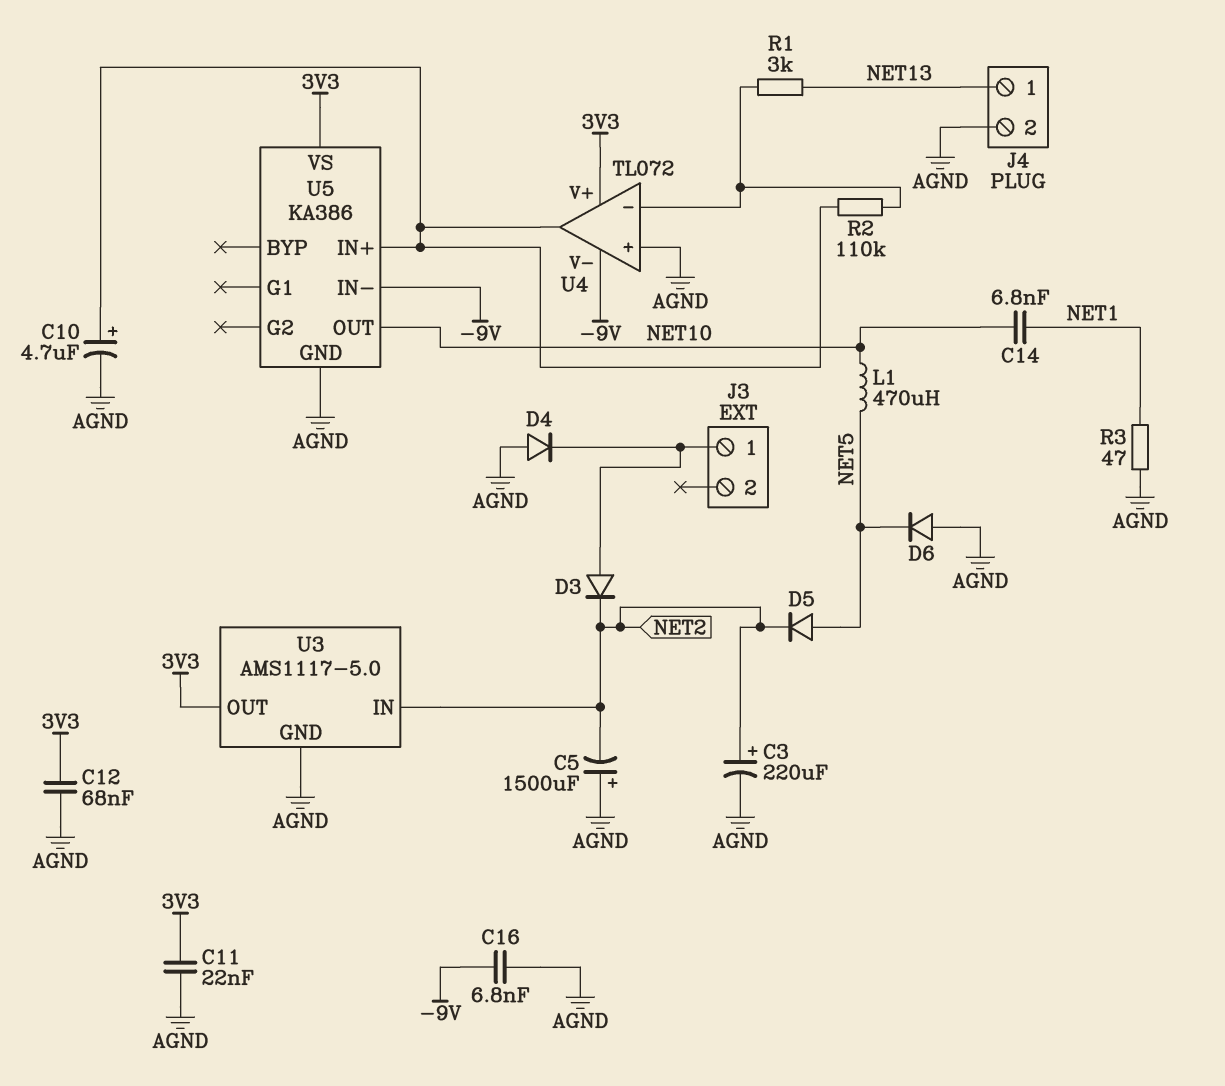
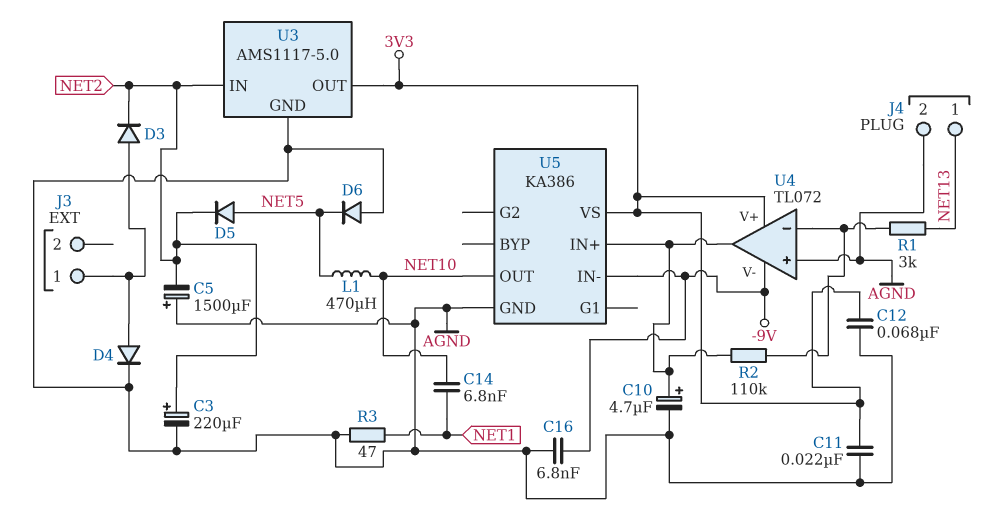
D4: diode (A AGND, K J3/1) -> diode (A J3/1, K AGND)

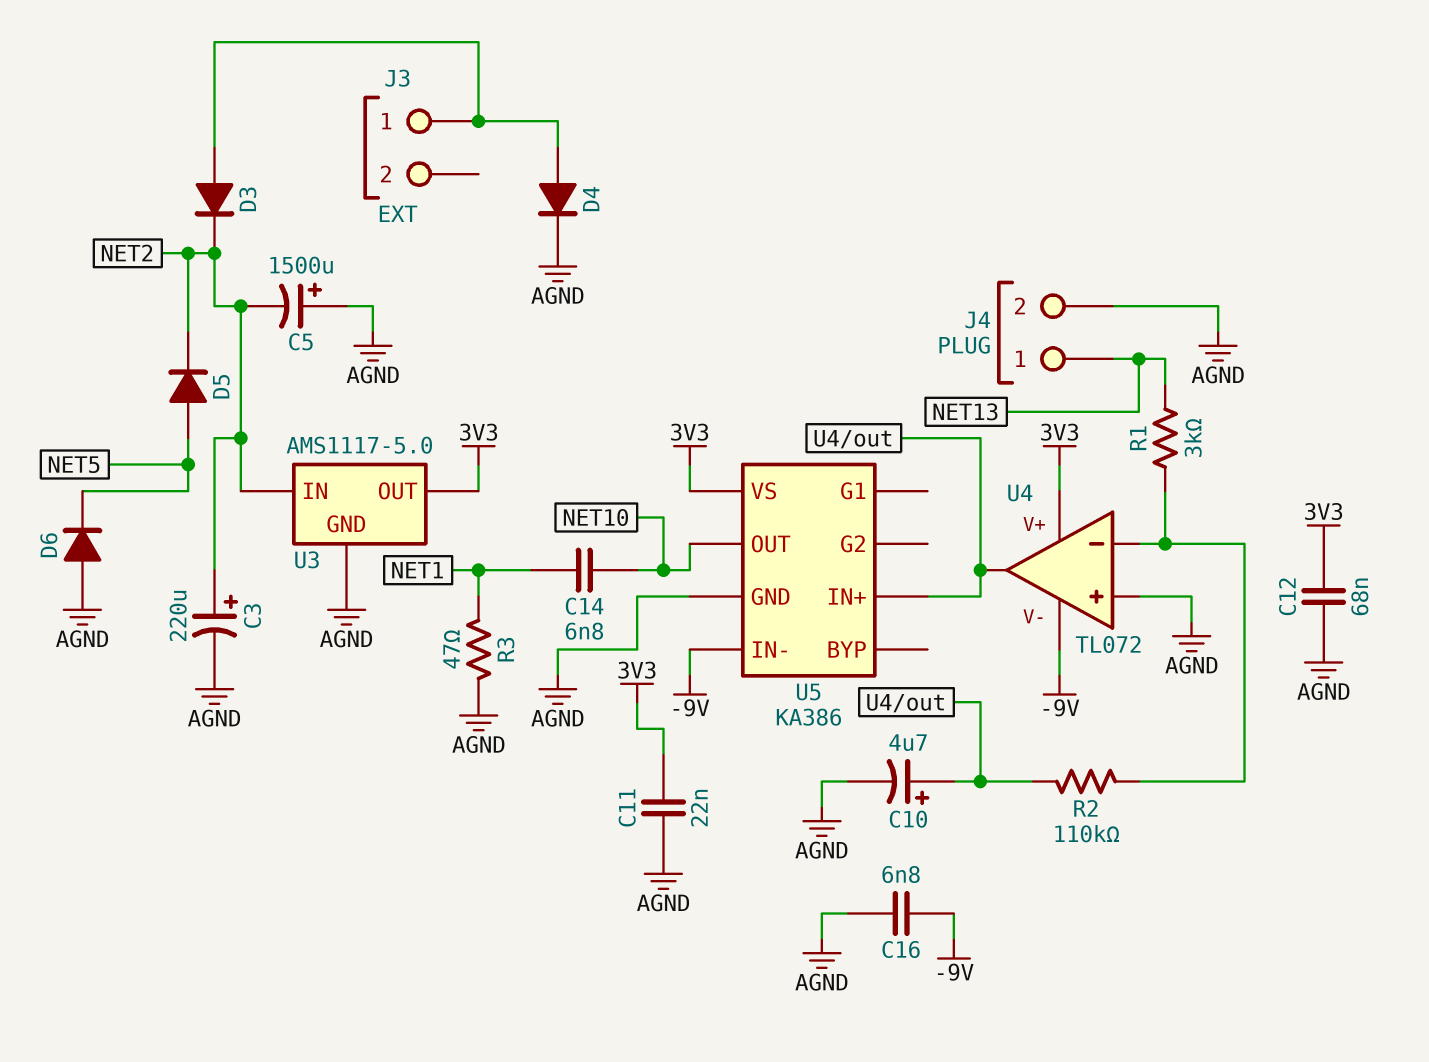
L1: 470uH (NET5, NET10) -> none

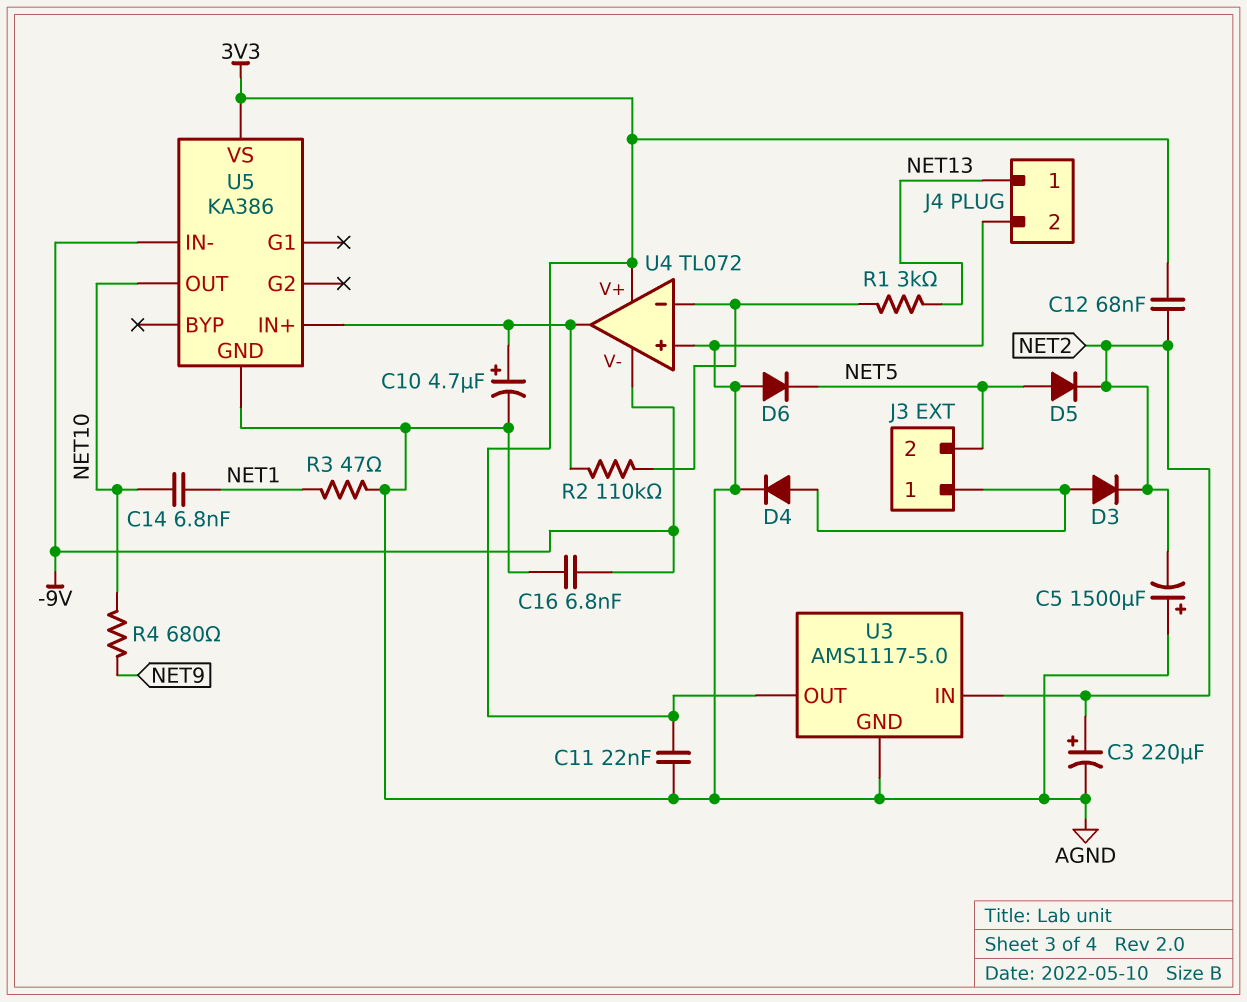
C12: 68nF (3V3, AGND) -> 68nF (3V3, NET2)
J3 pin 2: none -> NET5
R4: none -> 680 (NET9, NET10)

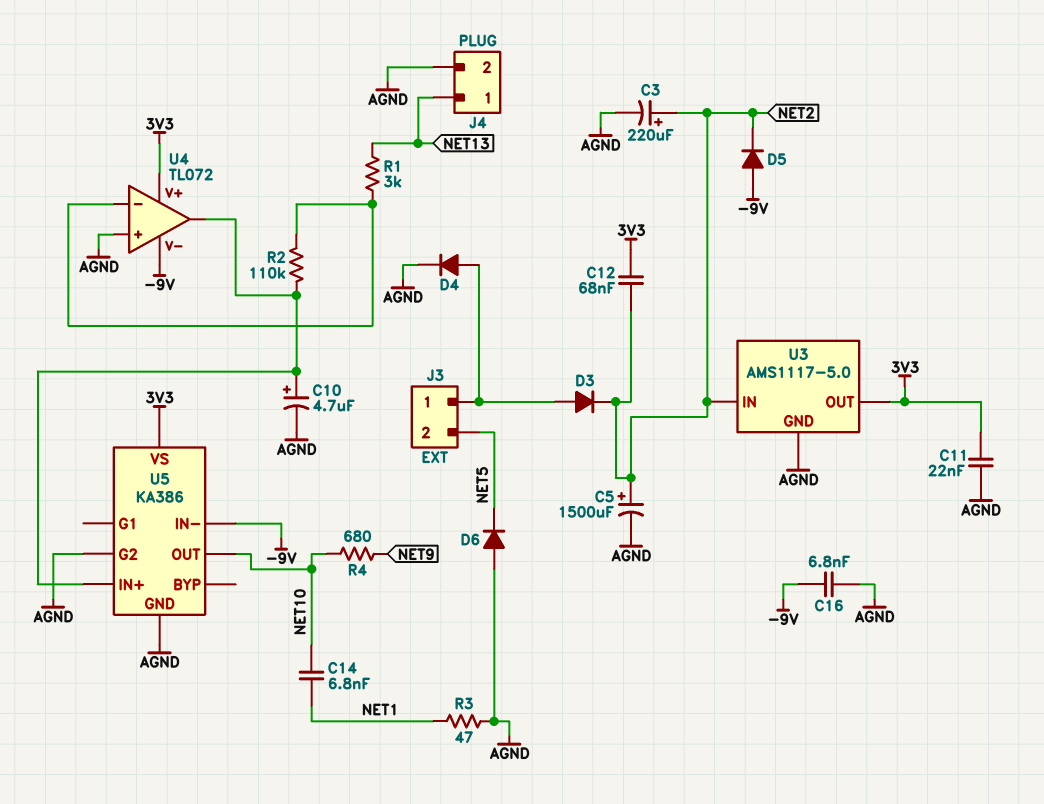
C5: 1500uF (plus AGND, minus NET2) -> 1500uF (plus NET2, minus AGND)
D5: diode (A NET5, K NET2) -> diode (A -9V, K NET2)
U5 pin G2: none -> AGND

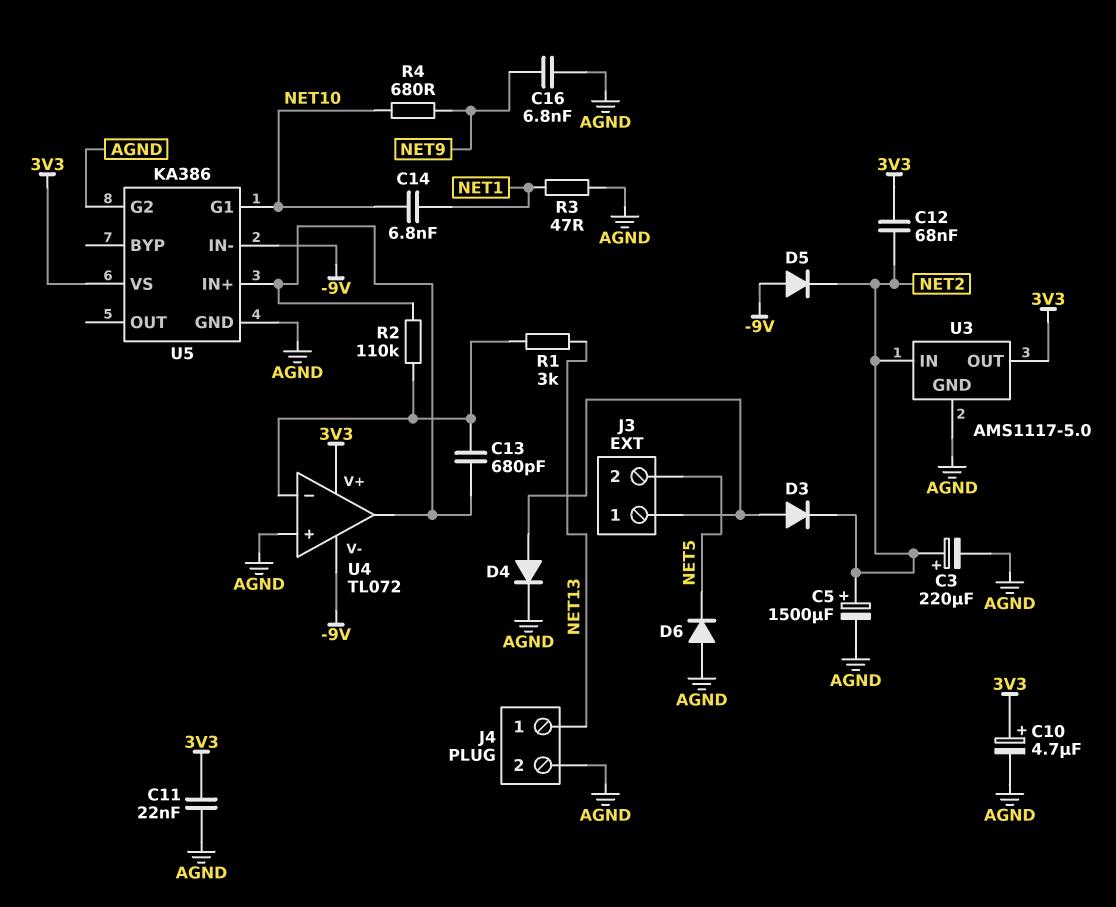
C10: 4.7uF (plus U4/out, minus AGND) -> 4.7uF (plus 3V3, minus AGND)
C13: none -> 680pF (U4/in-, U4/out)
C16: 6.8nF (-9V, AGND) -> 6.8nF (AGND, NET9)
U5 pin G1: none -> NET10
U5 pin OUT: NET10 -> none

